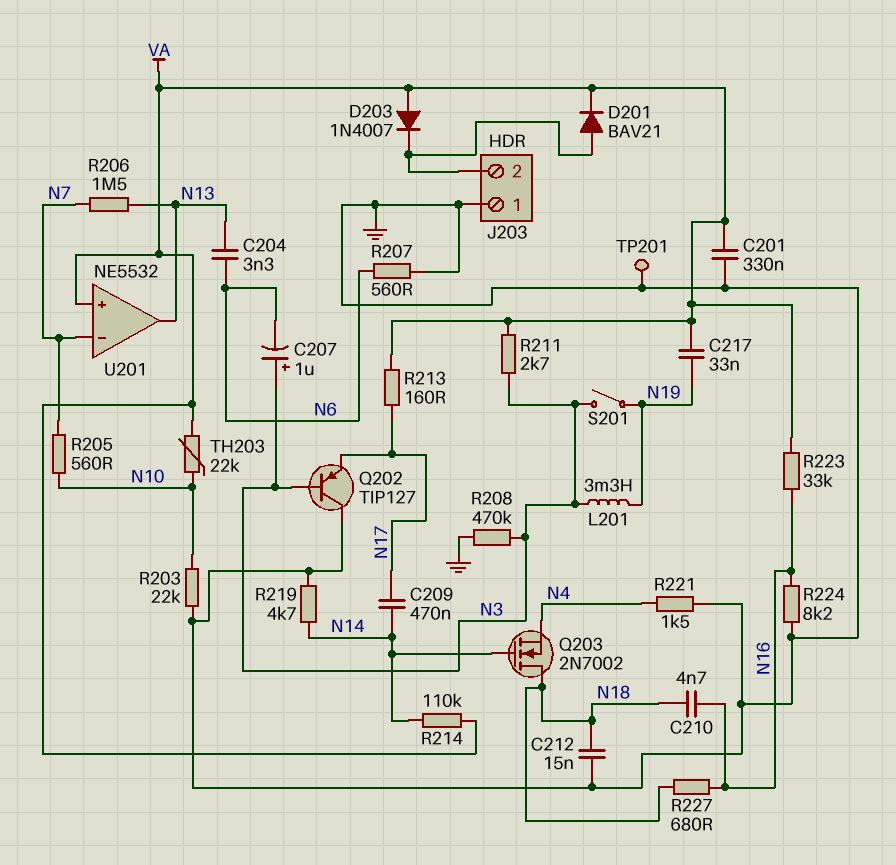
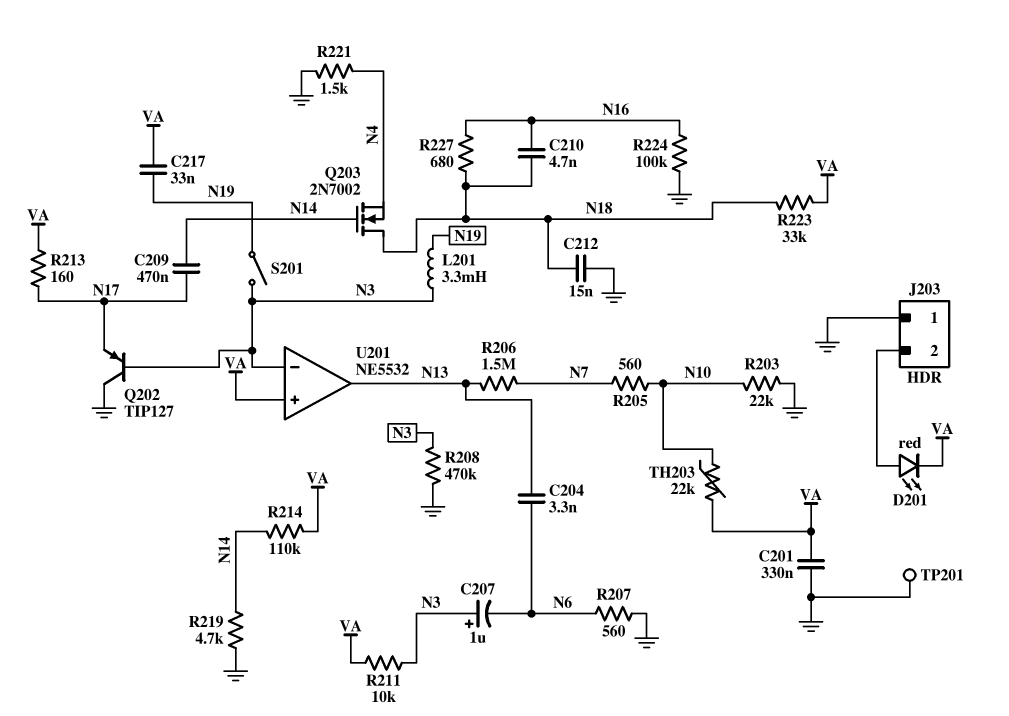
D201: diode BAV21 (A J203/2, K VA) -> LED red (A J203/2, K VA)
D203: diode 1N4007 (A VA, K J203/2) -> none
R211: 2.7k (N3, VA) -> 10k (N3, VA)
R223: 33k (N16, VA) -> 33k (N18, VA)
R224: 8.2k (GND, N16) -> 100k (GND, N16)
U201 pin in-: N7 -> N3

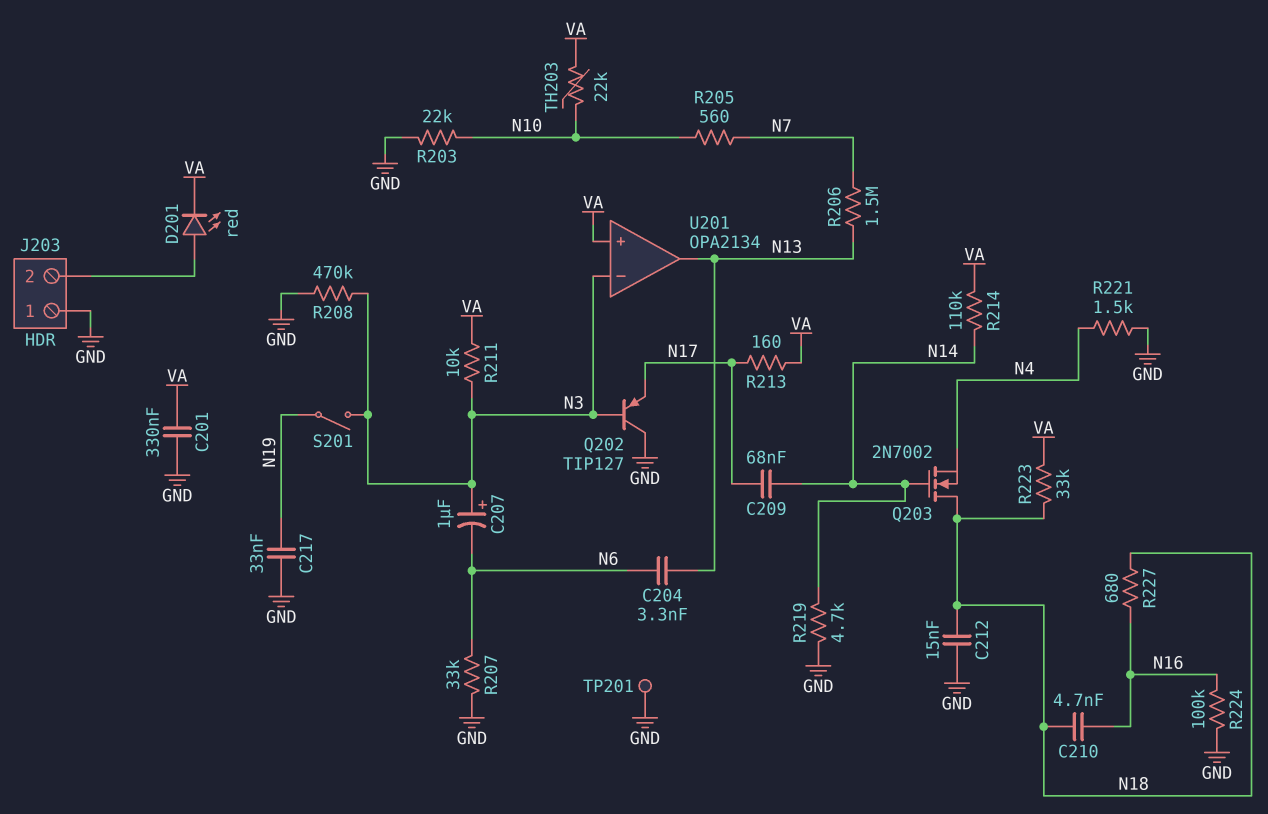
C209: 470nF (N14, N17) -> 68nF (N14, N17)
C217: 33nF (N19, VA) -> 33nF (GND, N19)
L201: 3.3mH (N3, N19) -> none
R207: 560 (GND, N6) -> 33k (GND, N6)
U201: NE5532 -> OPA2134

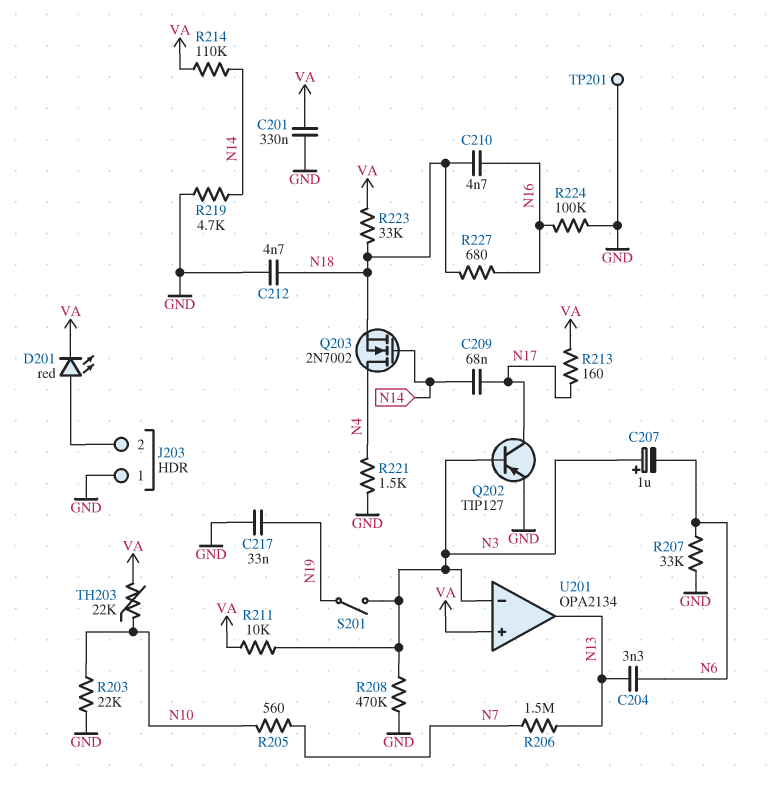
C212: 15nF (GND, N18) -> 4.7nF (GND, N18)
Q202: PNP TIP127 (B N3, C GND, E N17) -> PNP TIP127 (B N3, C N17, E GND)
Q203: NMOS 2N7002 (G N14, D N18, S N4) -> NMOS 2N7002 (G N14, D N4, S N18)

